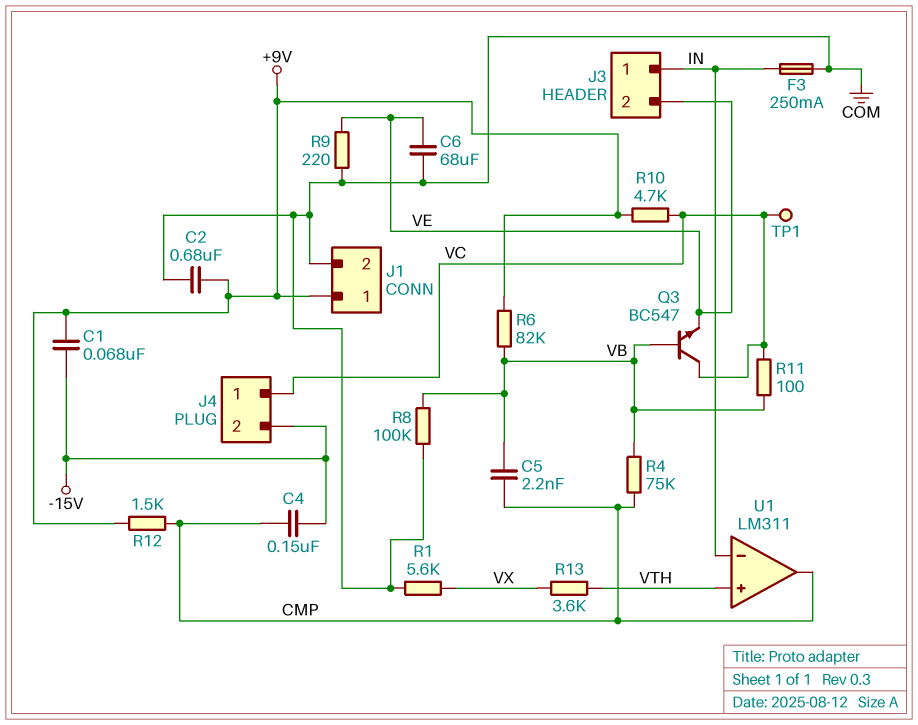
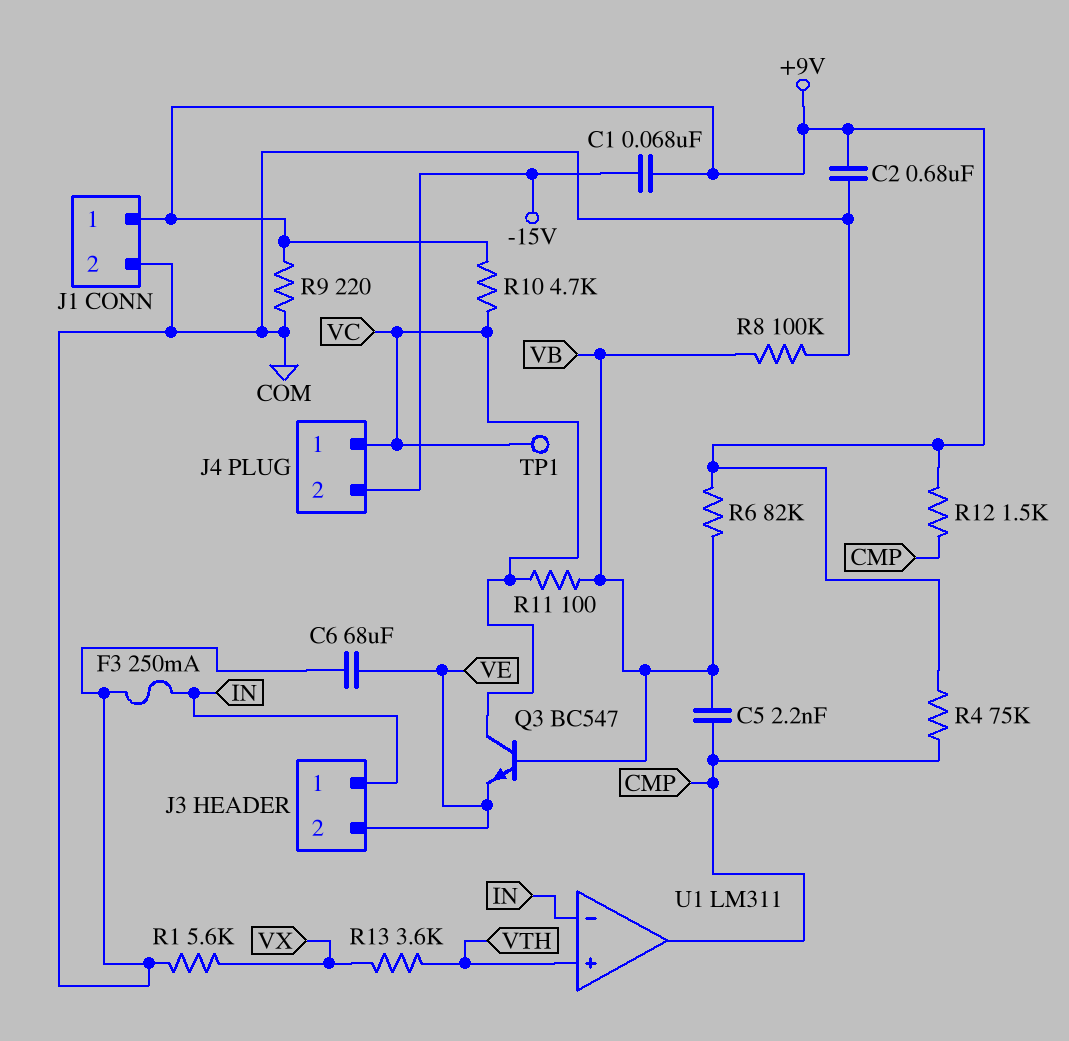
C4: 150nF (-15V, CMP) -> none
R4: 75k (CMP, VB) -> 75k (+9V, CMP)
R9: 220 (COM, VE) -> 220 (+9V, COM)

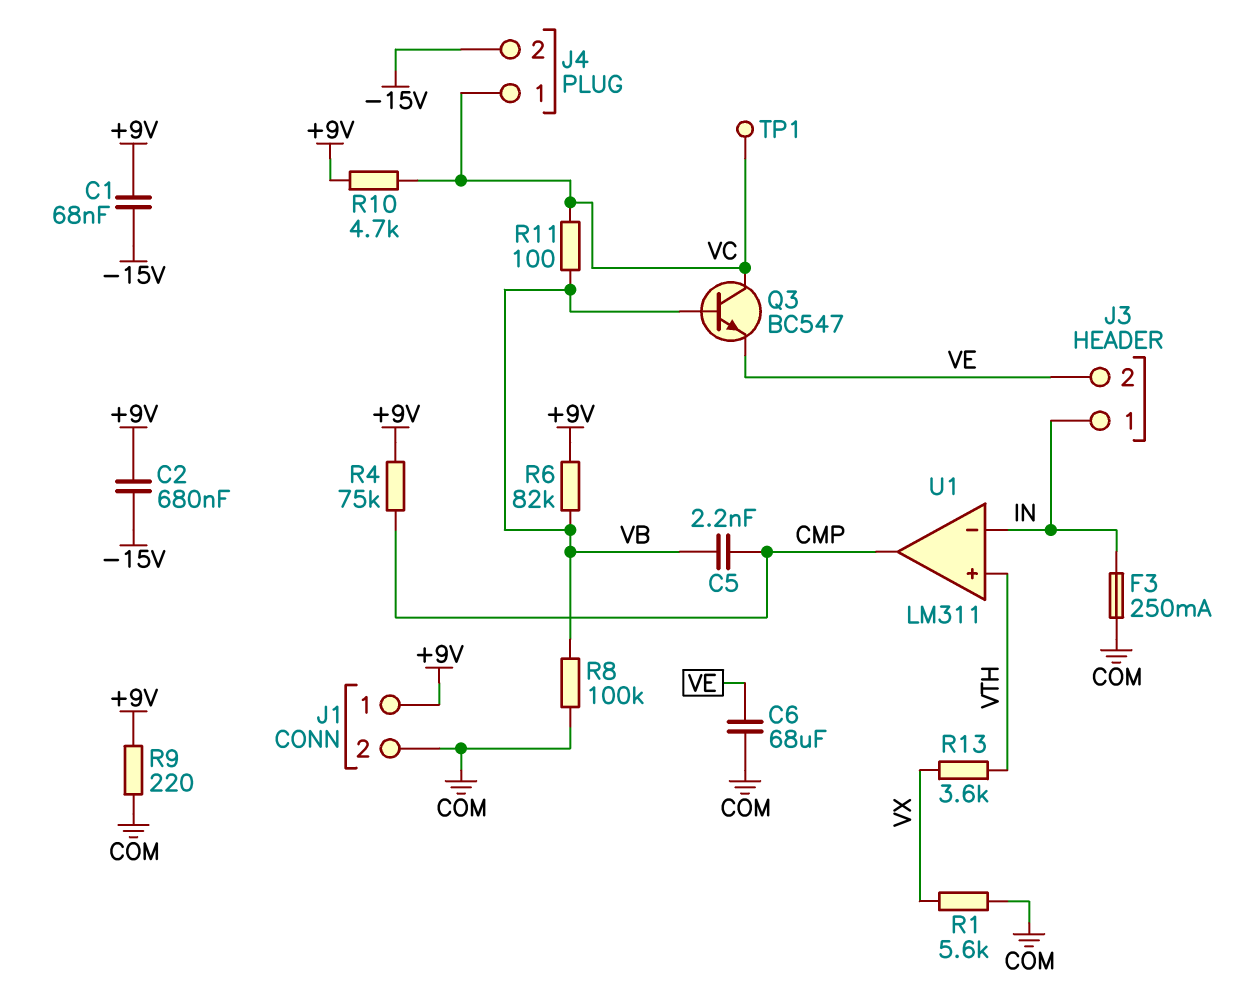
C2: 680nF (+9V, COM) -> 680nF (+9V, -15V)
R12: 1.5k (+9V, CMP) -> none

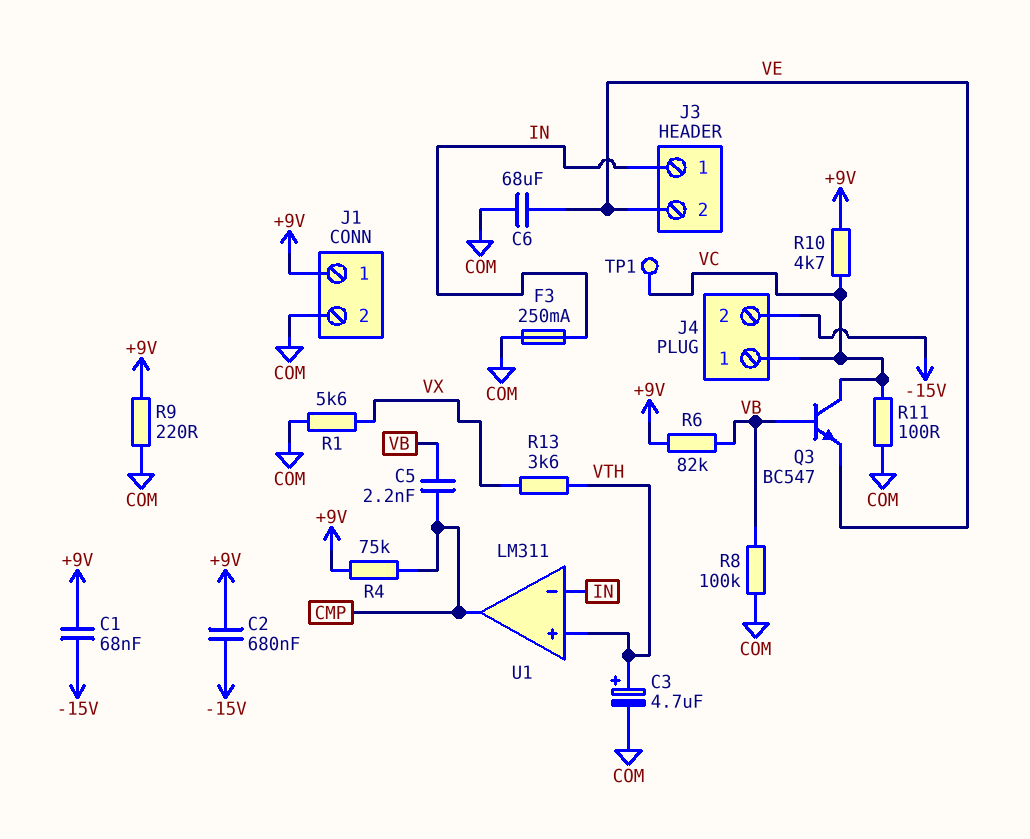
C3: none -> 4.7uF (plus VTH, minus COM)
R11: 100 (VB, VC) -> 100 (COM, VC)

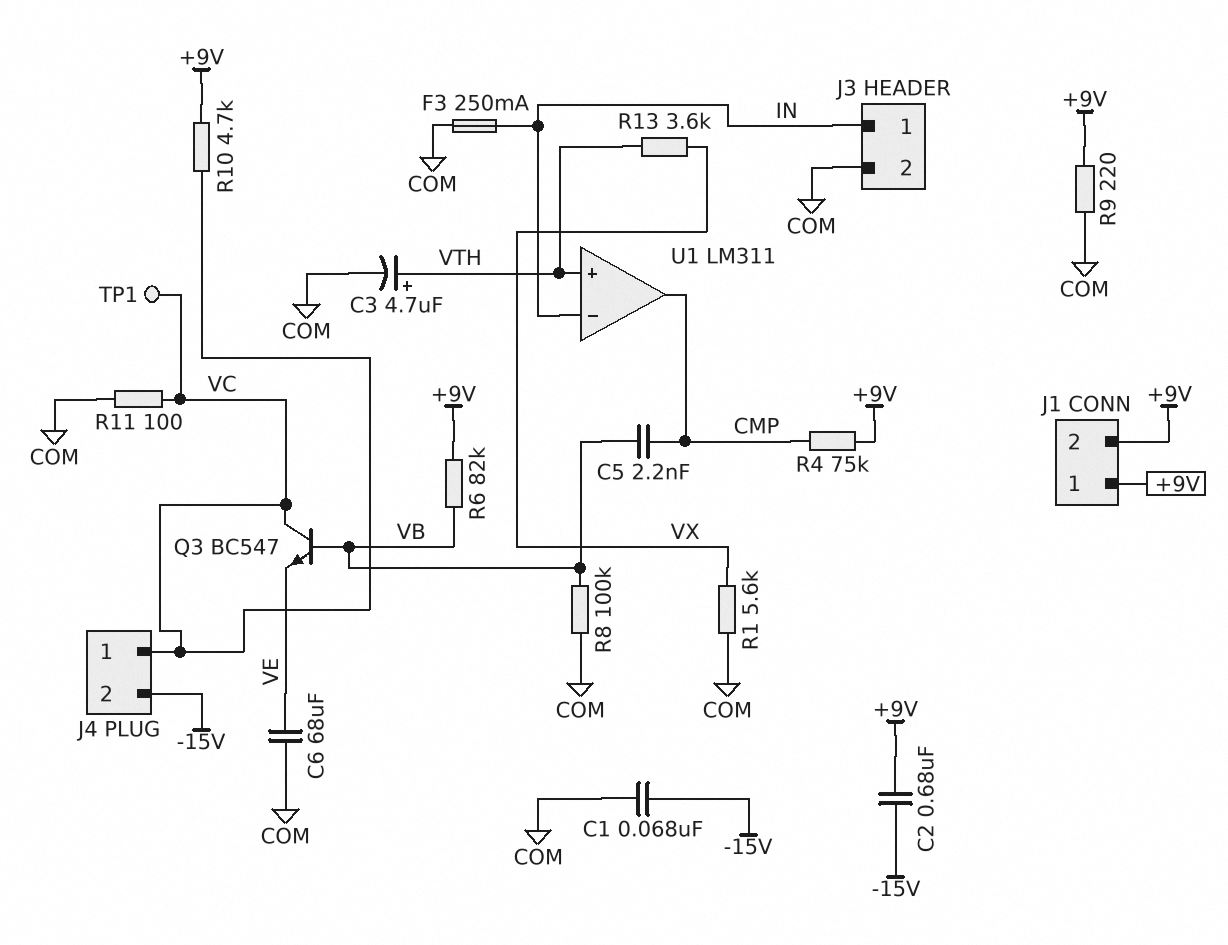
C1: 68nF (+9V, -15V) -> 68nF (-15V, COM)
J1 pin 2: COM -> +9V
J3 pin 2: VE -> COM

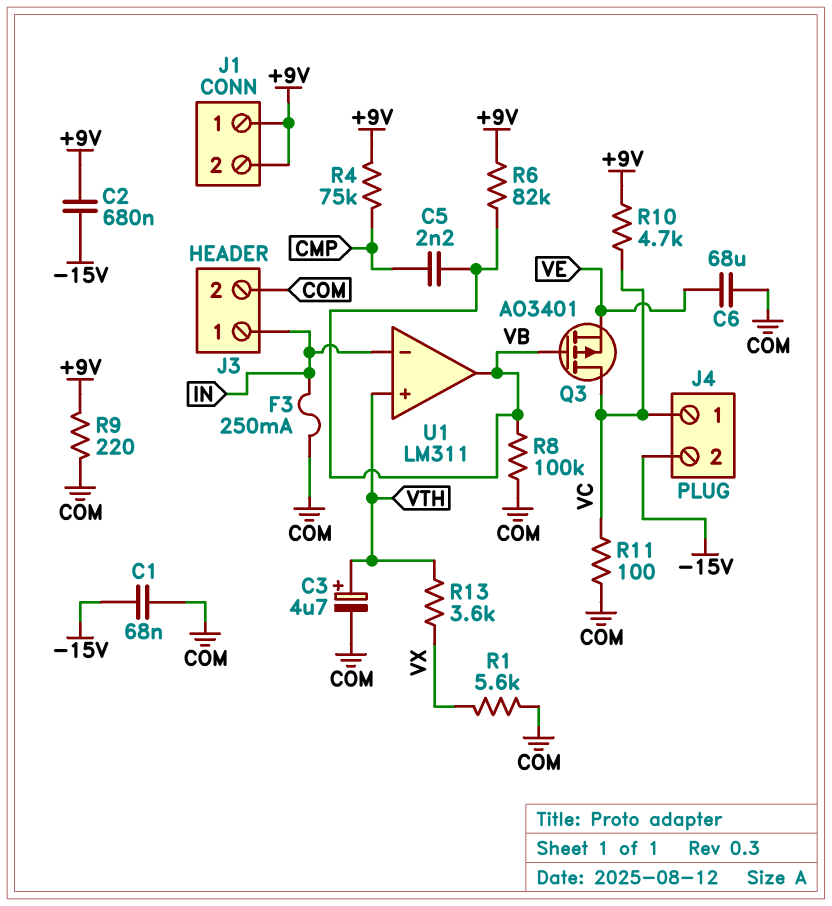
Q3: NPN BC547 (B VB, C VC, E VE) -> PMOS AO3401 (G VB, D VC, S VE)
TP1: test point (VC) -> none
U1 pin out: CMP -> VB

